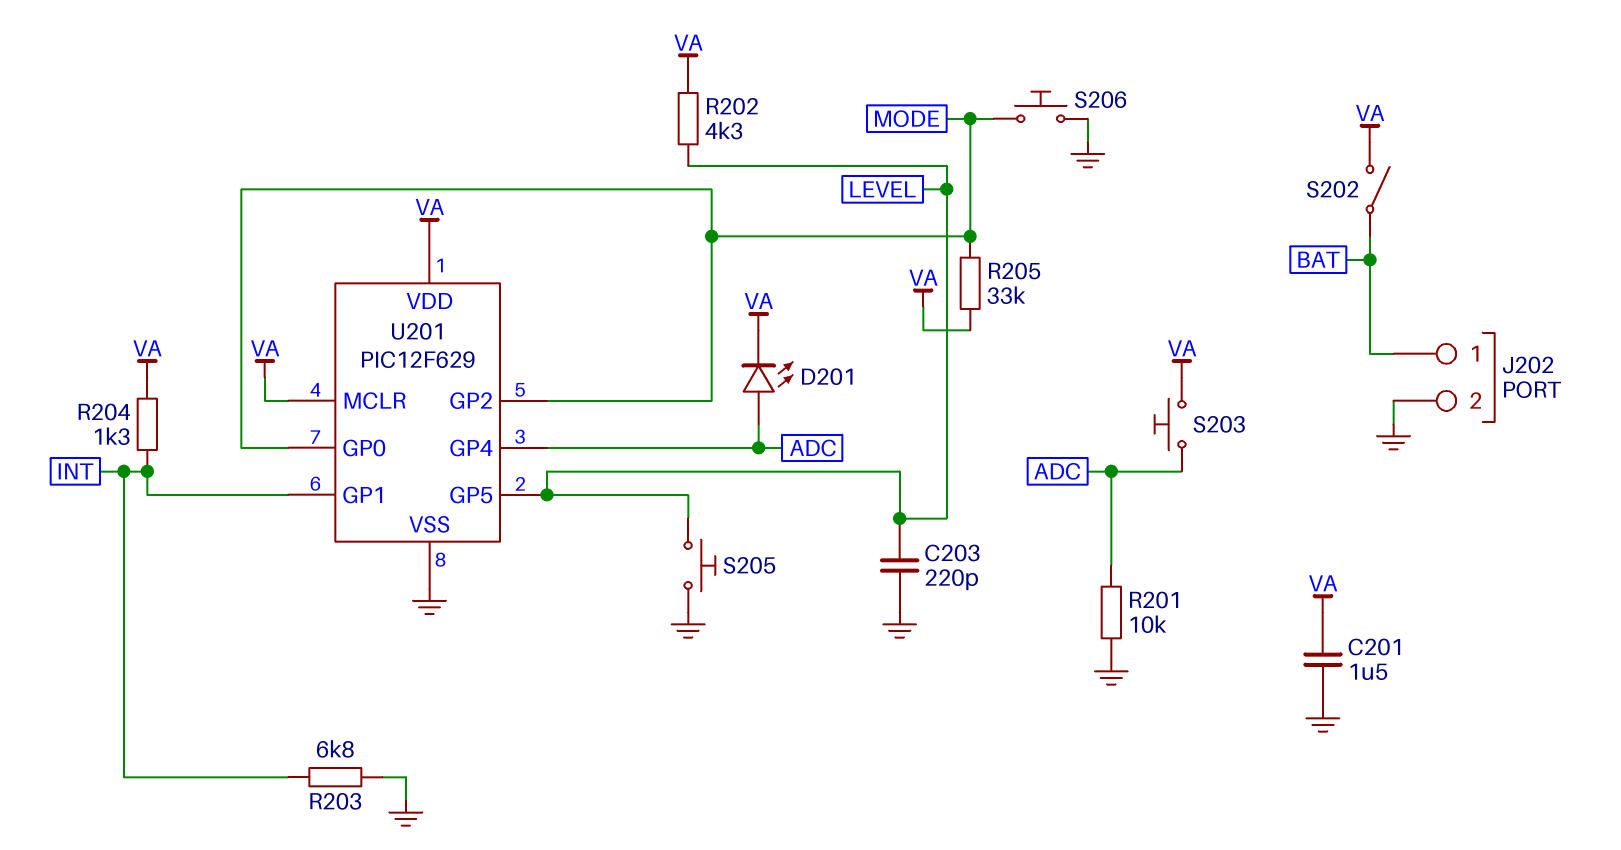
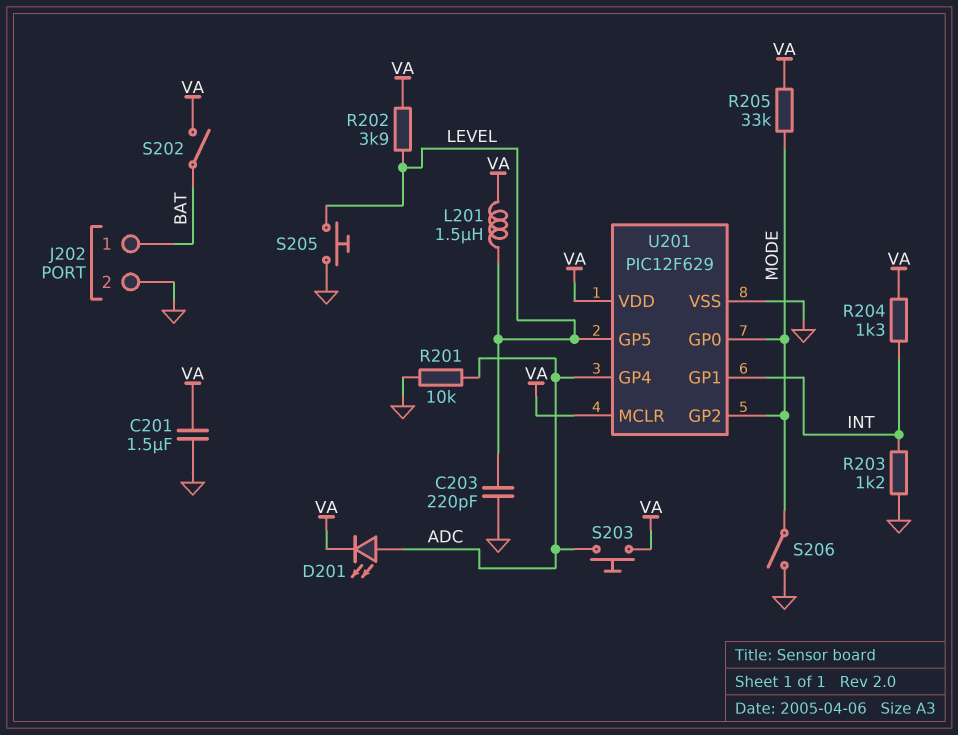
L201: none -> 1.5uH (LEVEL, VA)
R202: 4.3k (LEVEL, VA) -> 3.9k (LEVEL, VA)
R203: 6.8k (GND, INT) -> 1.2k (GND, INT)
S206: button (GND, MODE) -> switch (GND, MODE)

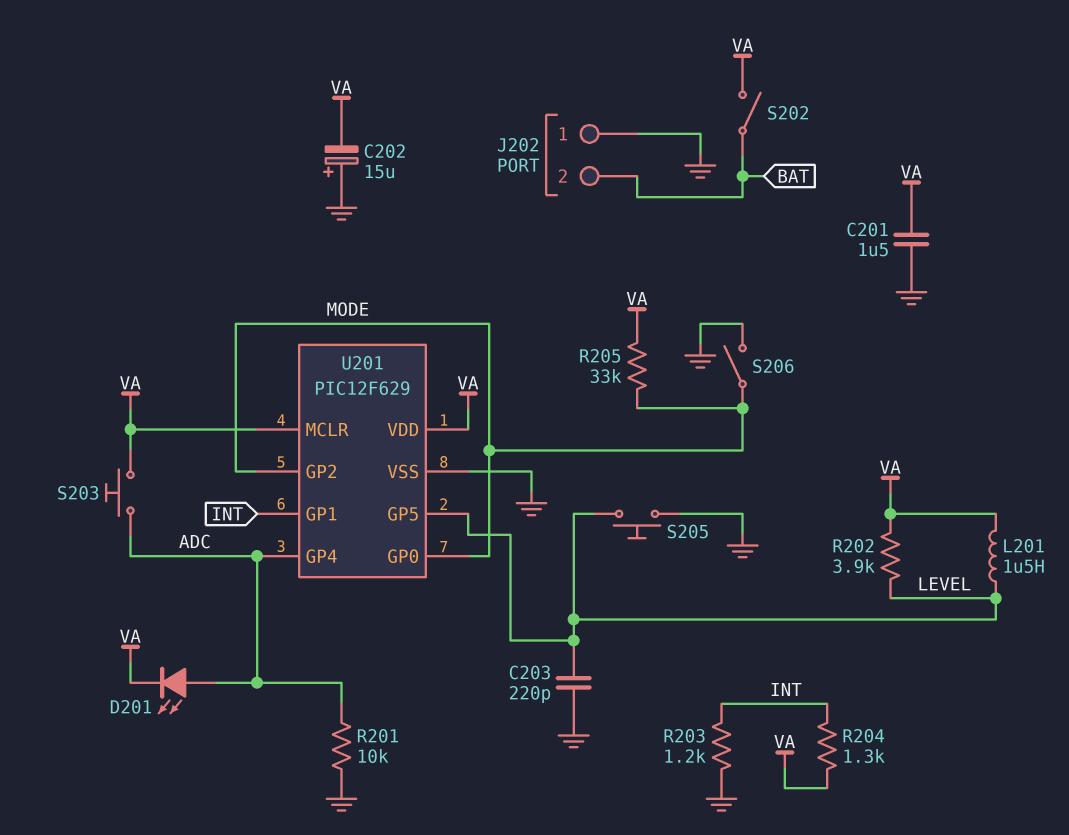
C202: none -> 15uF (plus GND, minus VA)
J202 pin 1: BAT -> GND
J202 pin 2: GND -> BAT

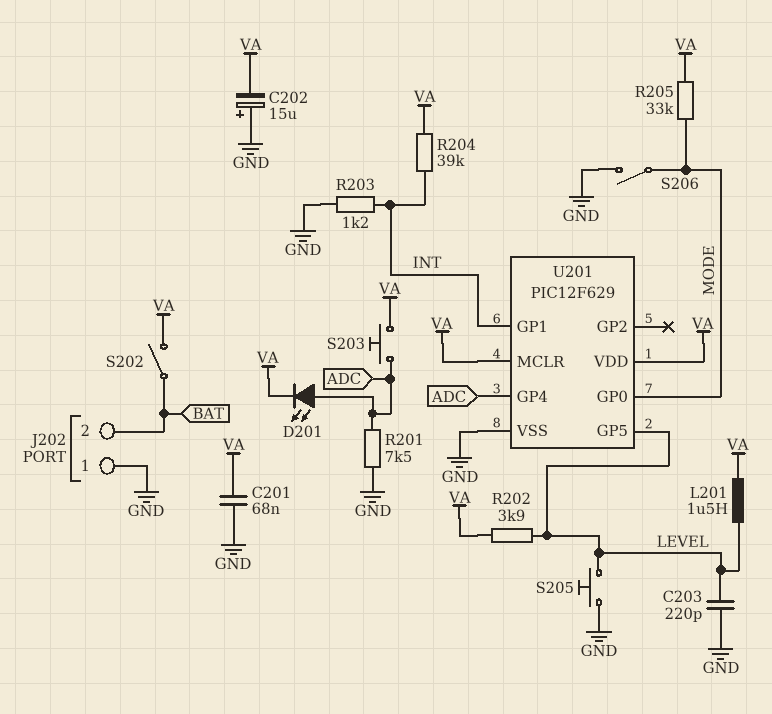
C201: 1.5uF (GND, VA) -> 68nF (GND, VA)
R201: 10k (ADC, GND) -> 7.5k (ADC, GND)
R204: 1.3k (INT, VA) -> 39k (INT, VA)
U201 pin GP2: MODE -> none

